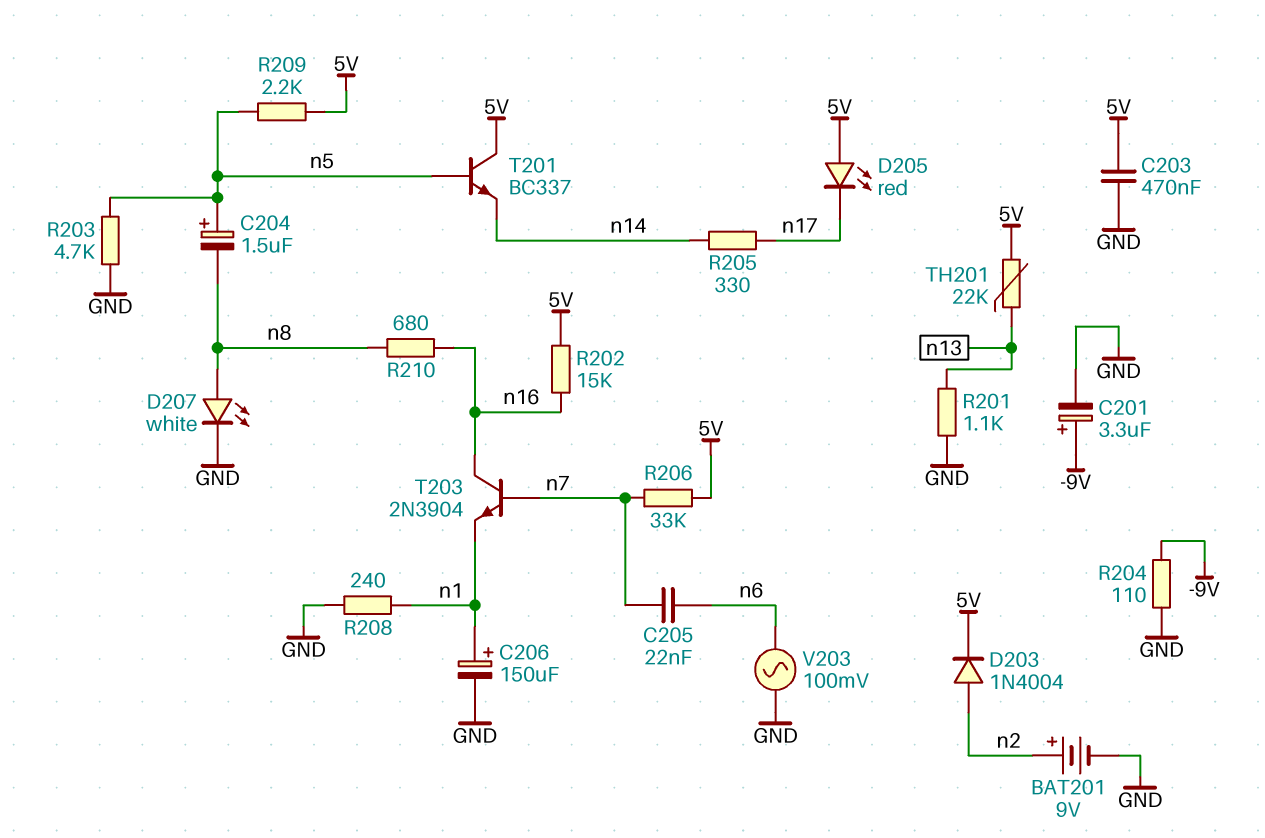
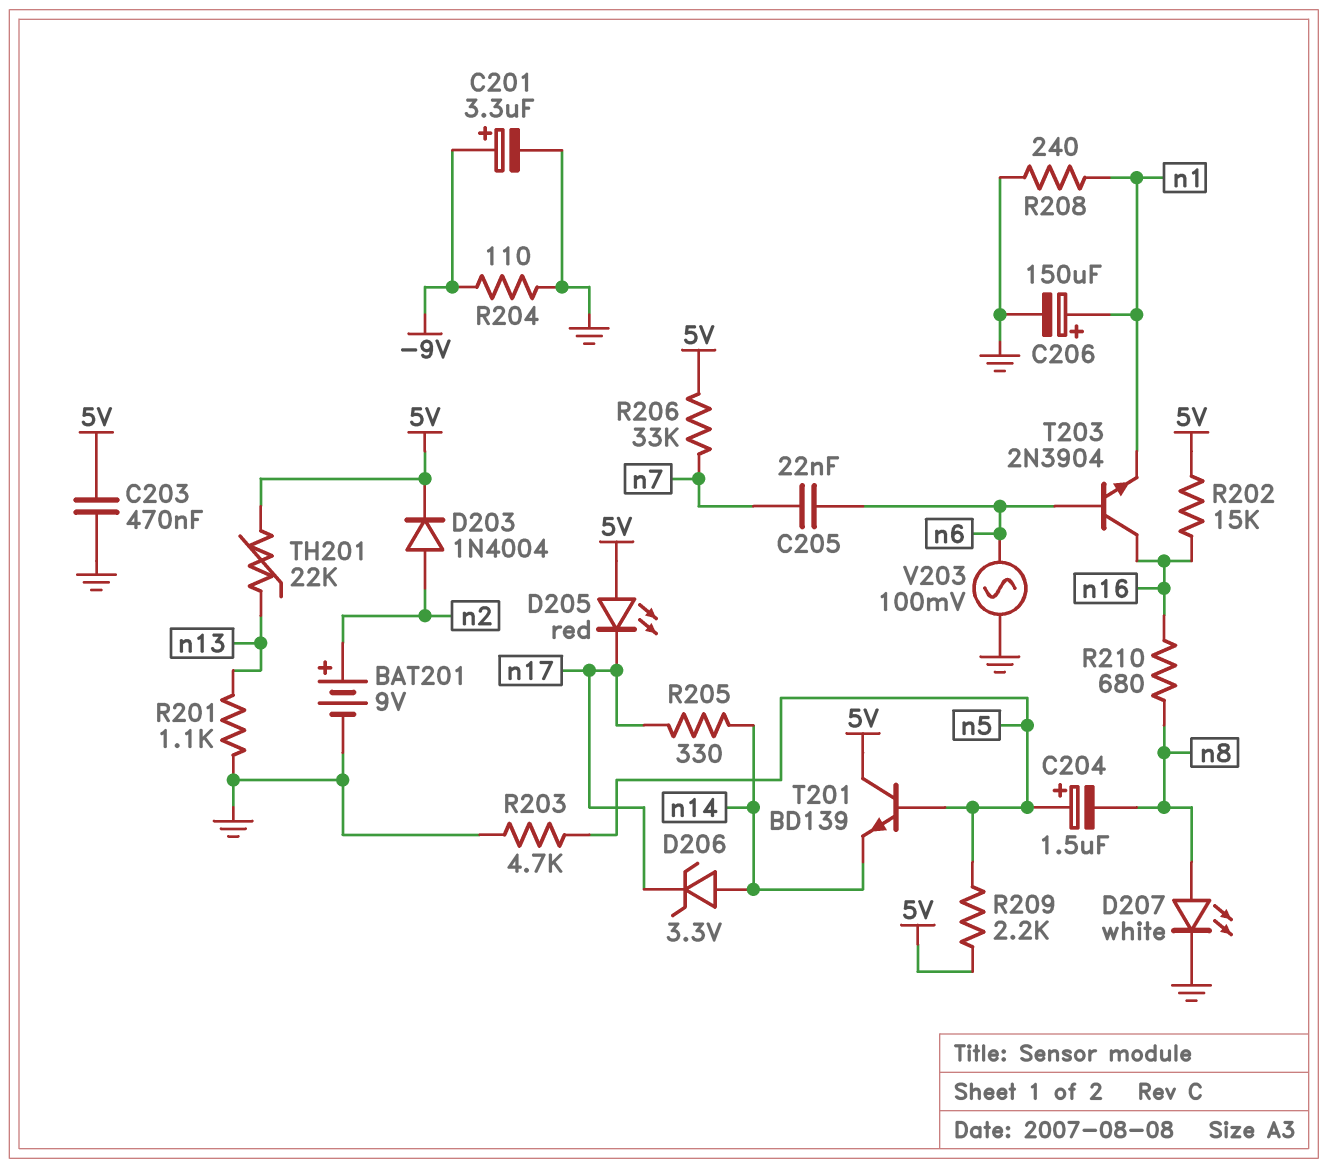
D206: none -> zener 3.3V (A n14, K n17)
T201: NPN BC337 (B n5, C 5V, E n14) -> NPN BD139 (B n5, C 5V, E n14)
T203: NPN 2N3904 (B n7, C n16, E n1) -> NPN 2N3904 (B n6, C n16, E n1)

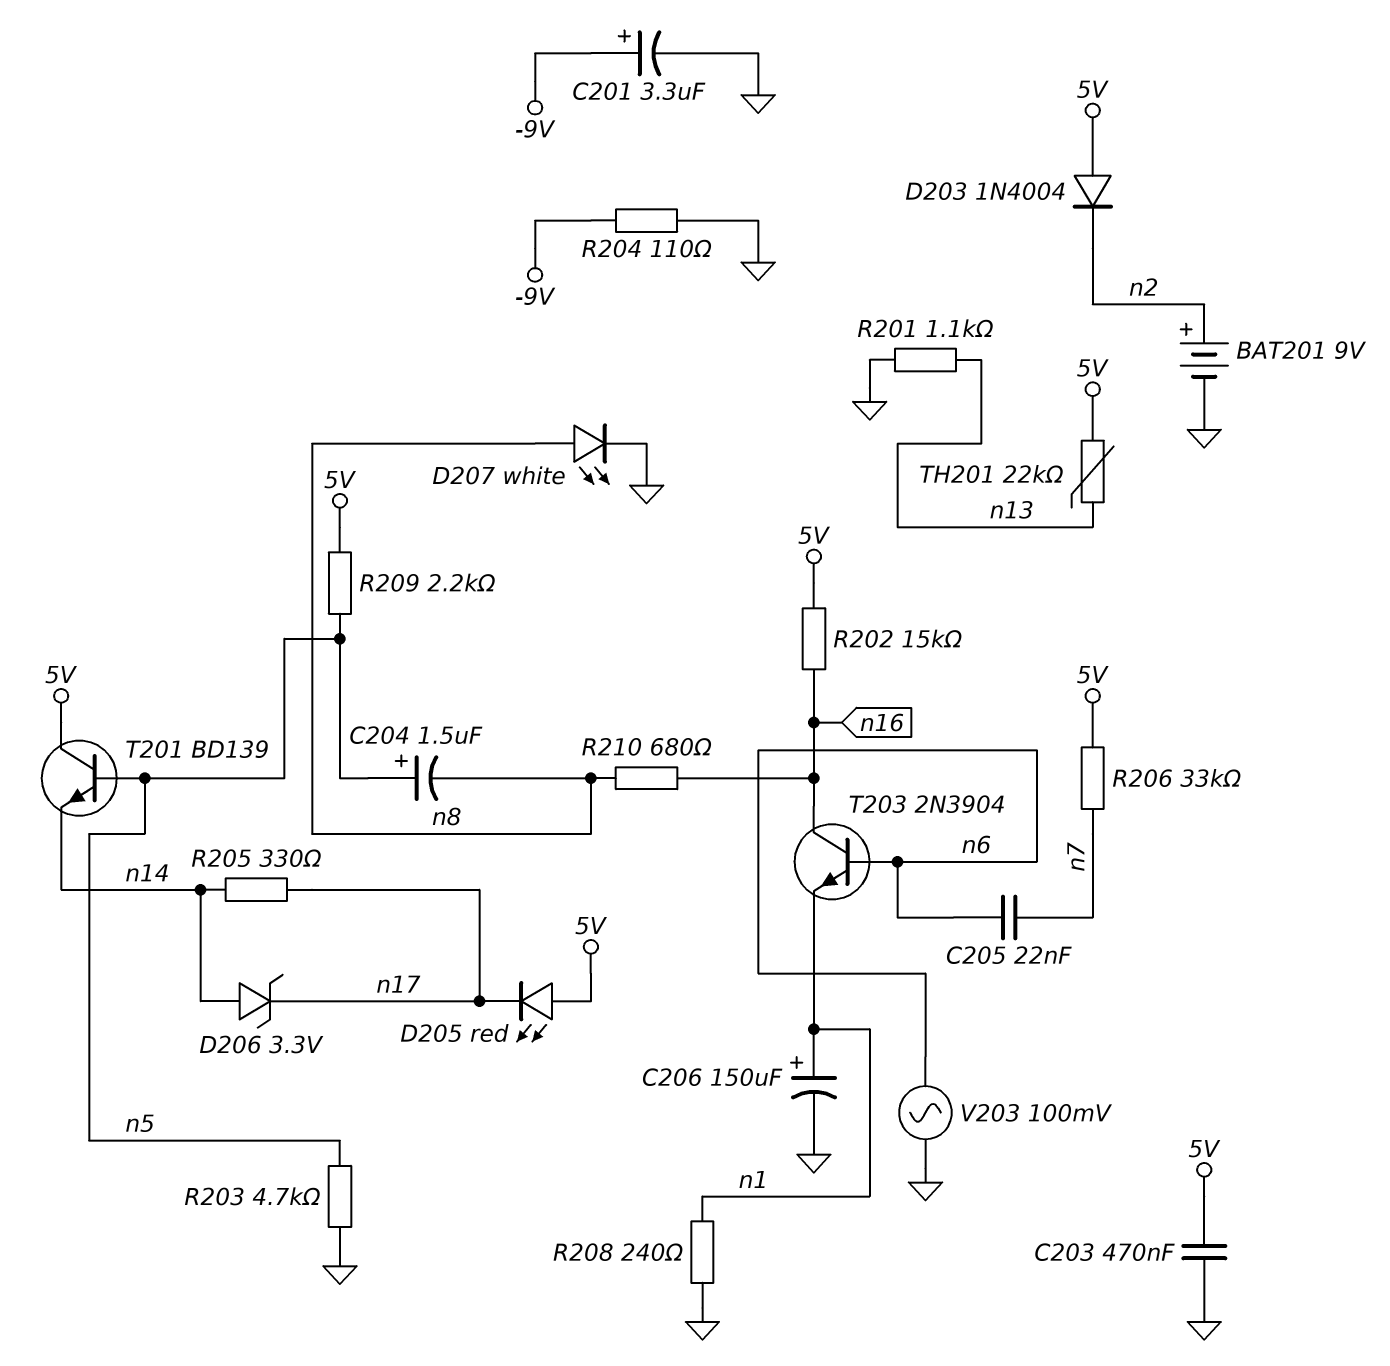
D203: diode 1N4004 (A n2, K 5V) -> diode 1N4004 (A 5V, K n2)

